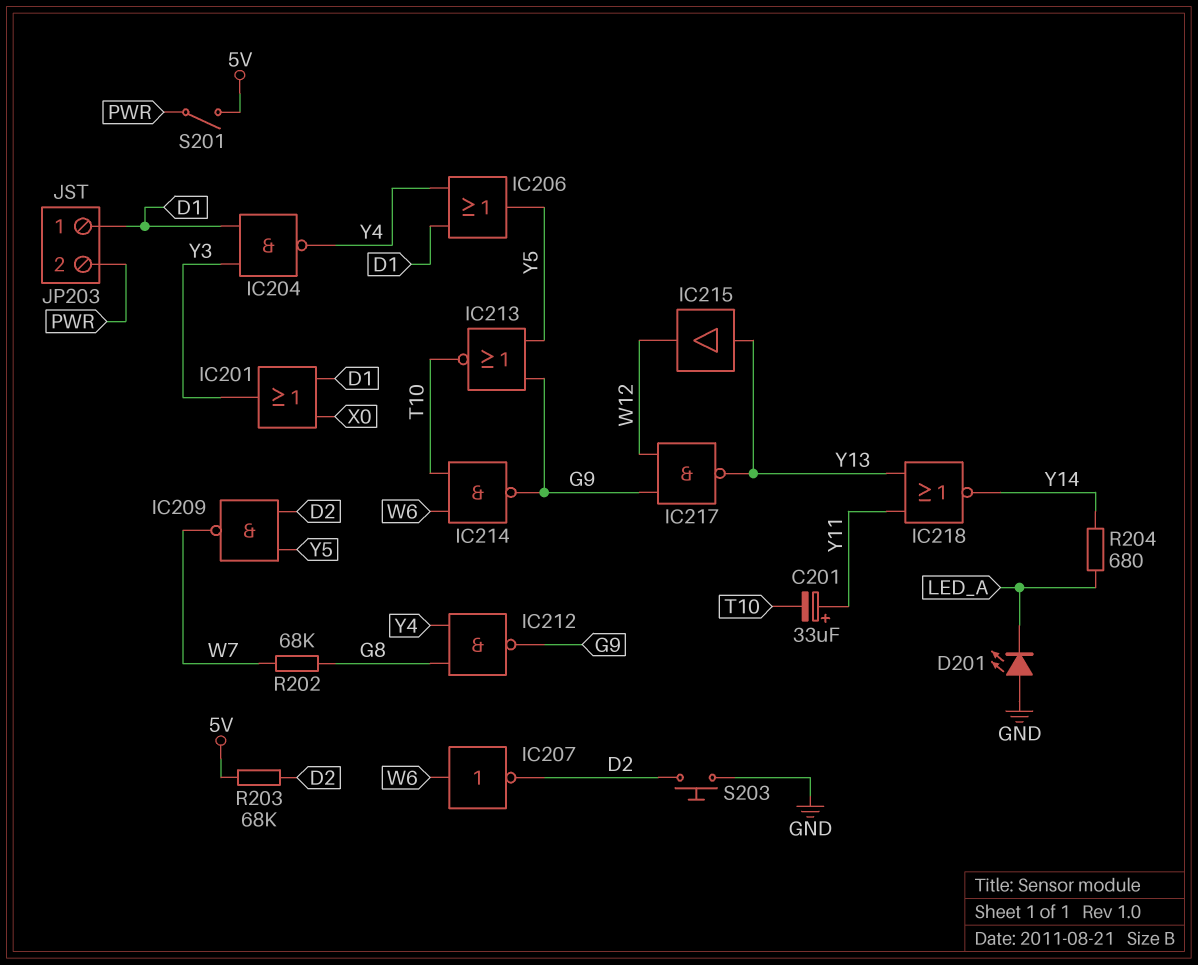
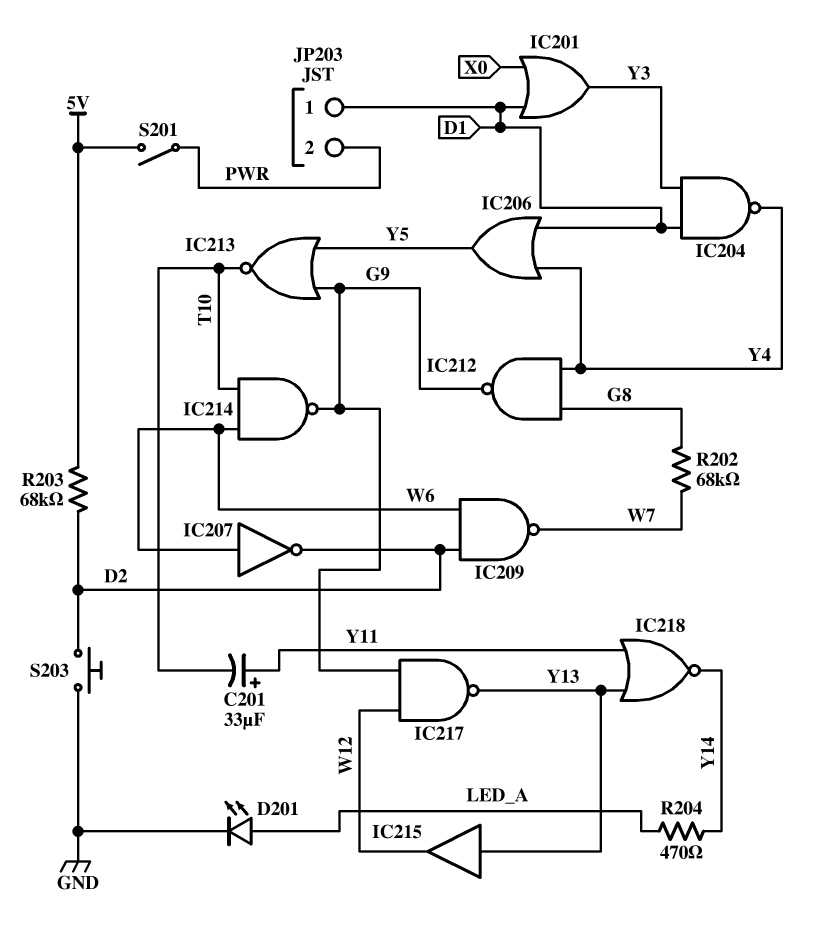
D201: LED (A GND, K LED_A) -> LED (A LED_A, K GND)
IC209: NAND (in D2, in Y5, out W7) -> NAND (in D2, in W6, out W7)
R204: 680 (LED_A, Y14) -> 470 (LED_A, Y14)

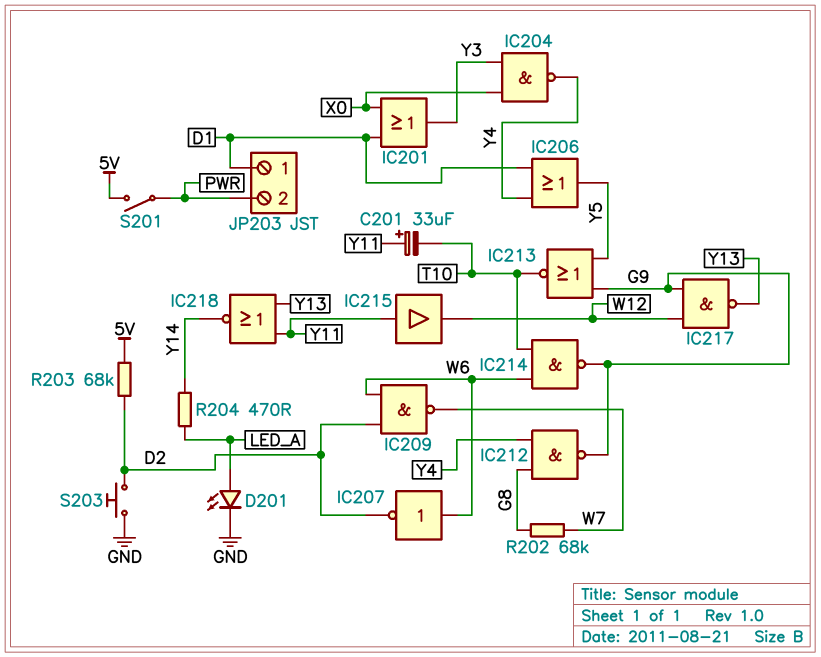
IC204: NAND (in D1, in Y3, out Y4) -> NAND (in X0, in Y3, out Y4)
IC215: buffer (in Y13, out W12) -> buffer (in Y11, out W12)

